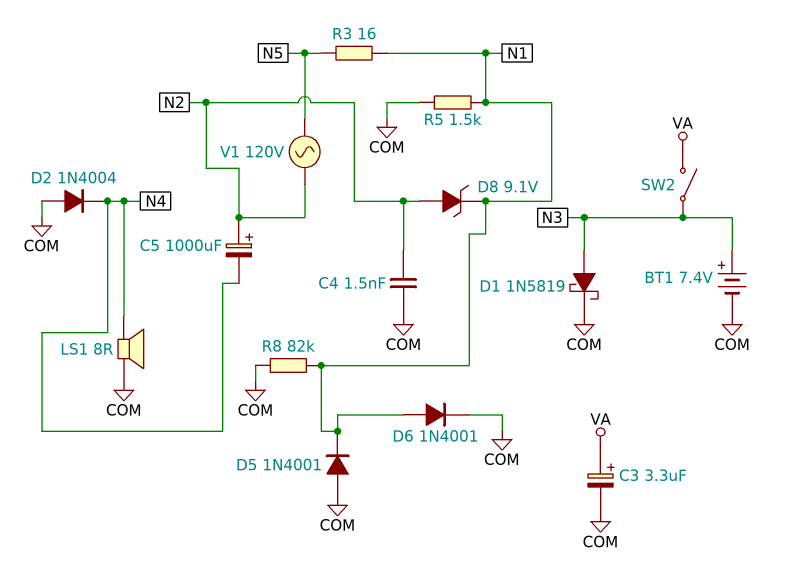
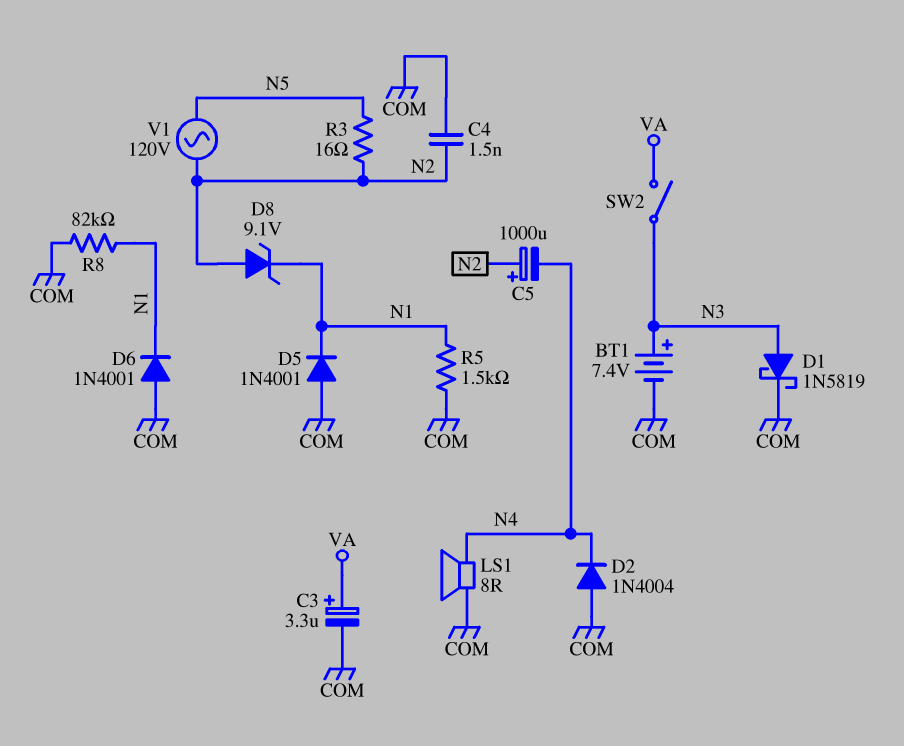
D6: diode 1N4001 (A N1, K COM) -> diode 1N4001 (A COM, K N1)
R3: 16 (N1, N5) -> 16 (N2, N5)

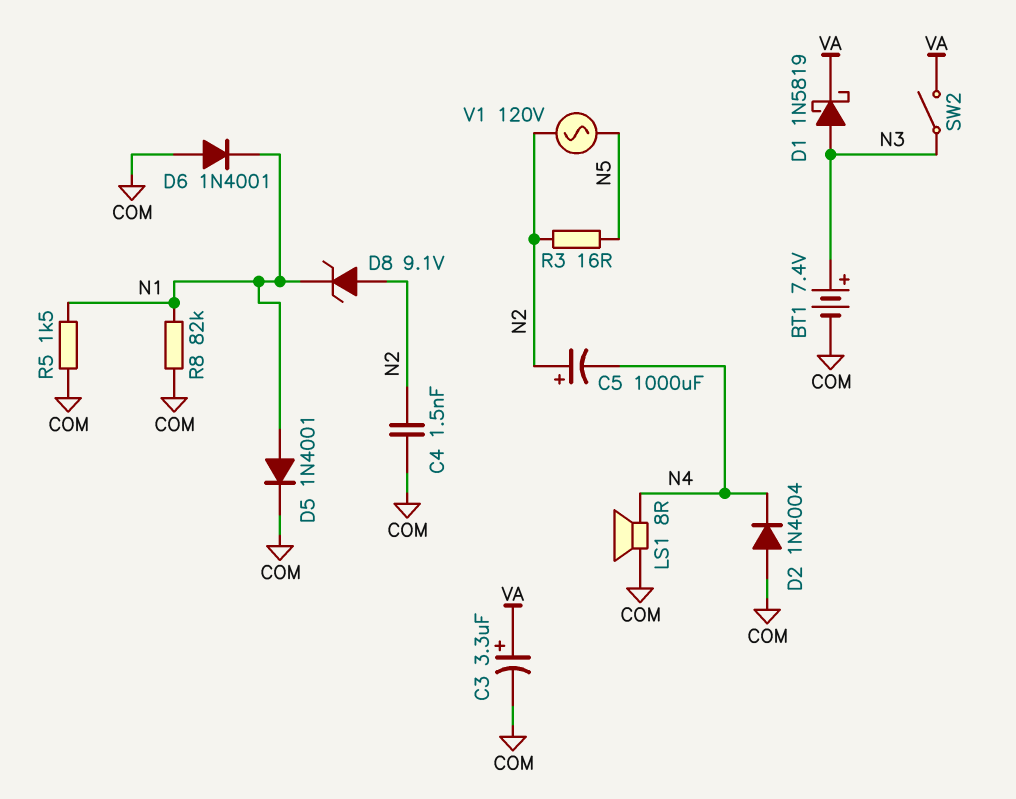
D1: schottky 1N5819 (A N3, K COM) -> schottky 1N5819 (A N3, K VA)
D5: diode 1N4001 (A COM, K N1) -> diode 1N4001 (A N1, K COM)

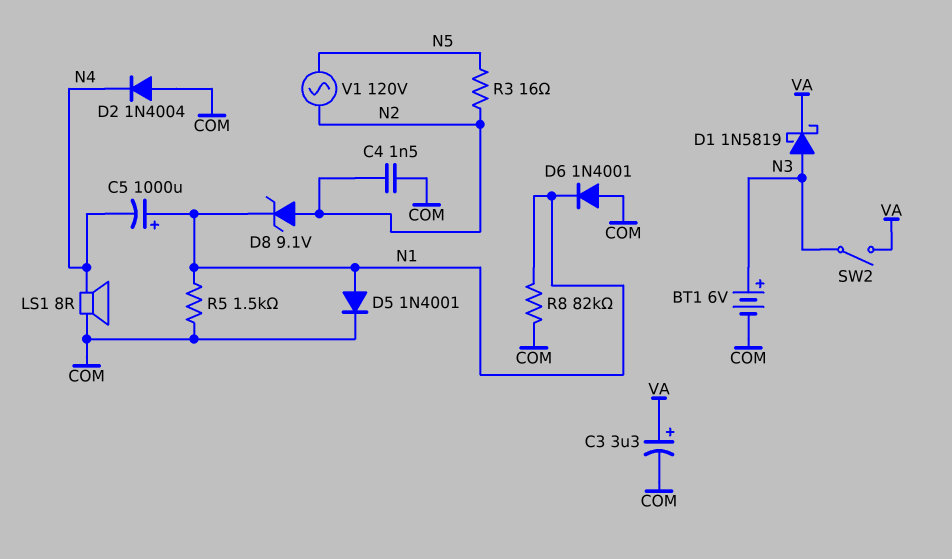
BT1: 7.4V (plus N3, minus COM) -> 6V (plus N3, minus COM)
C5: 1000uF (plus N2, minus N4) -> 1000uF (plus N1, minus N4)

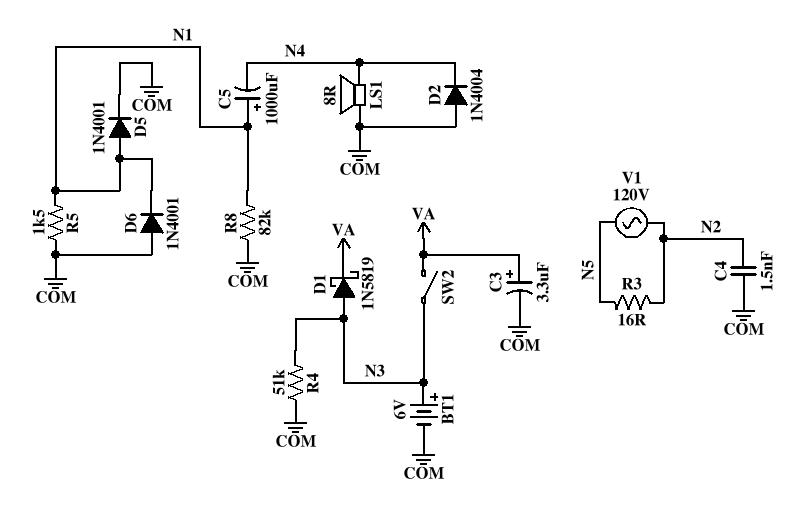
D8: zener 9.1V (A N2, K N1) -> none
R4: none -> 51k (COM, N3)

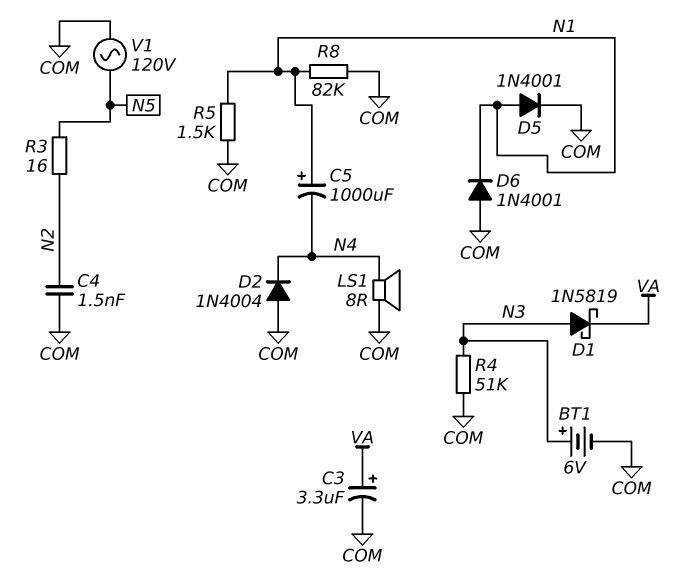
SW2: switch (N3, VA) -> none
V1: AC 120V (N2, N5) -> AC 120V (COM, N5)

